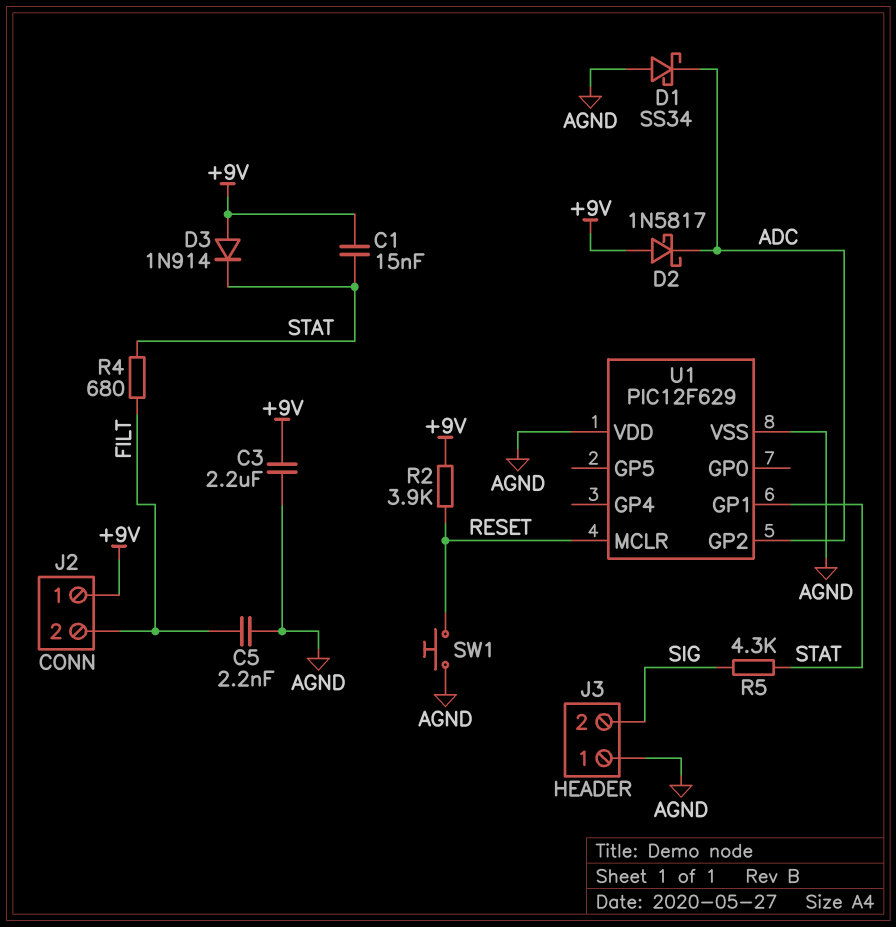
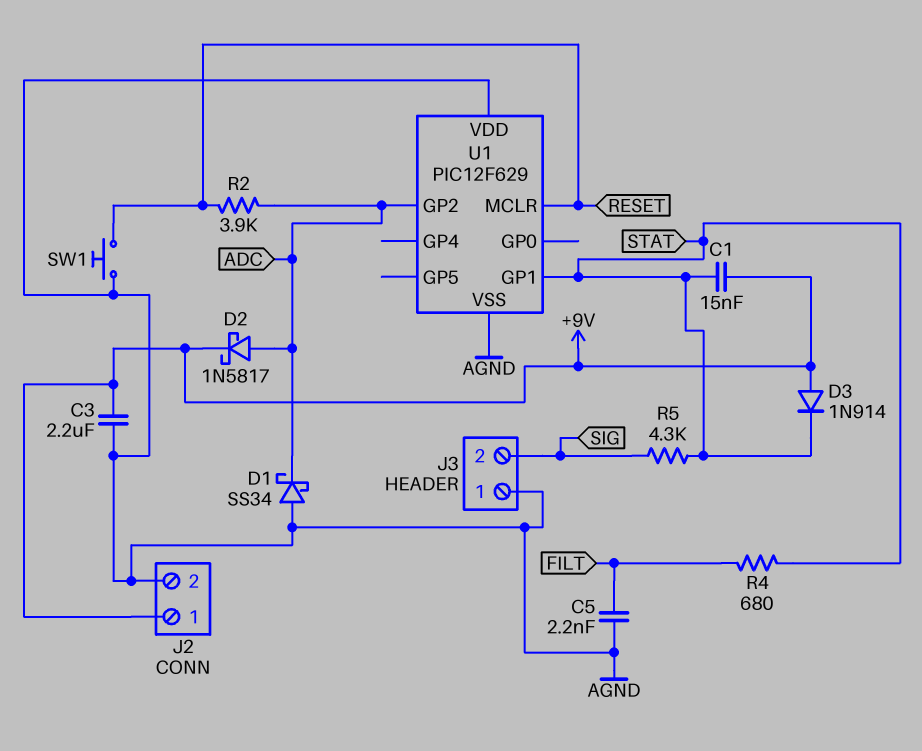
D2: schottky 1N5817 (A +9V, K ADC) -> schottky 1N5817 (A ADC, K +9V)
J2 pin 2: FILT -> AGND
R2: 3.9k (+9V, RESET) -> 3.9k (ADC, RESET)

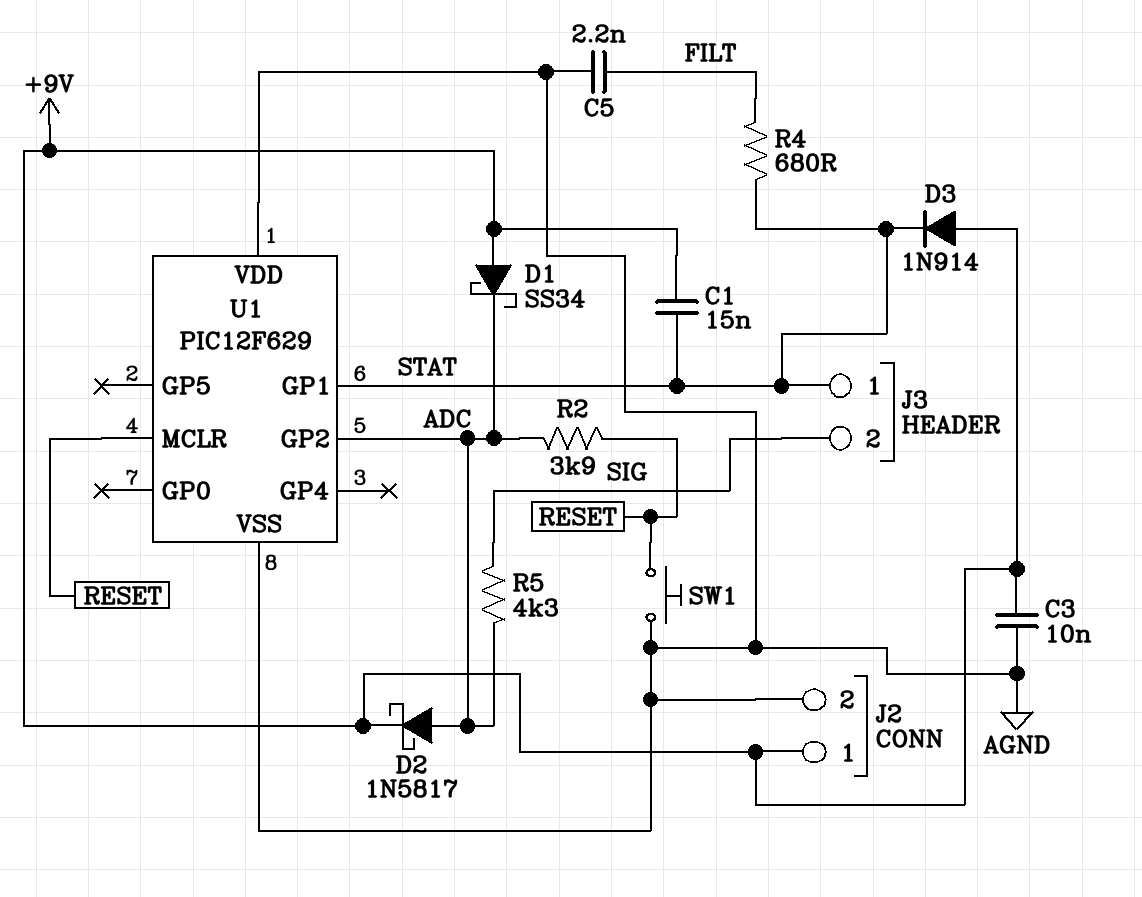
C3: 2.2uF (+9V, AGND) -> 10nF (+9V, AGND)
D1: schottky SS34 (A AGND, K ADC) -> schottky SS34 (A +9V, K ADC)
J3 pin 1: AGND -> STAT
R5: 4.3k (SIG, STAT) -> 4.3k (ADC, SIG)

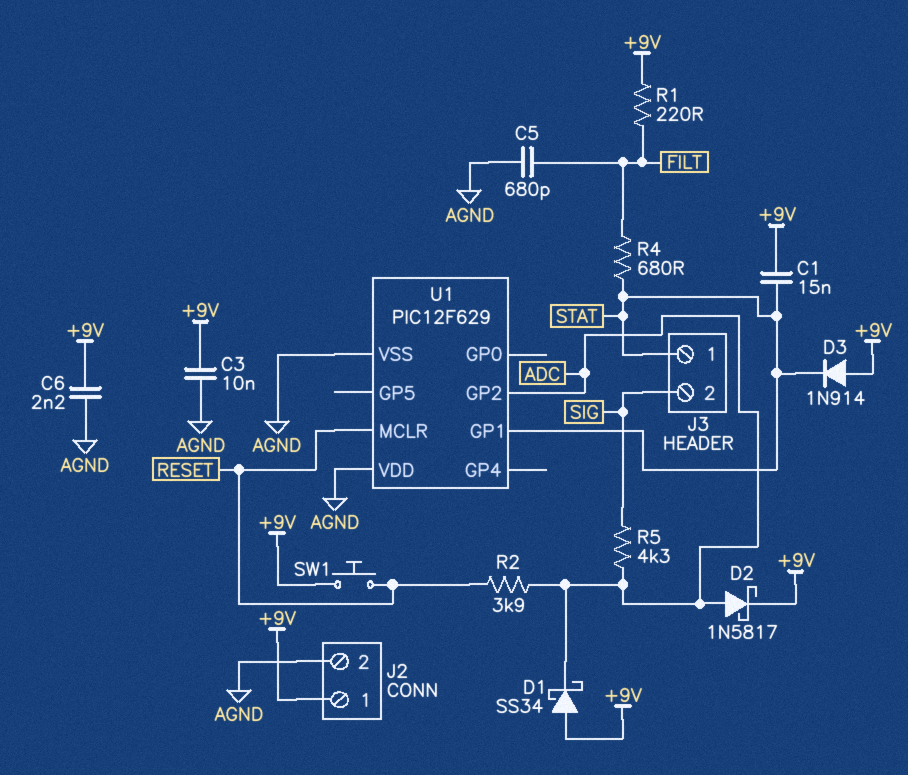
C5: 2.2nF (AGND, FILT) -> 680pF (AGND, FILT)
C6: none -> 2.2nF (+9V, AGND)
R1: none -> 220 (+9V, FILT)
SW1: button (AGND, RESET) -> button (+9V, RESET)

